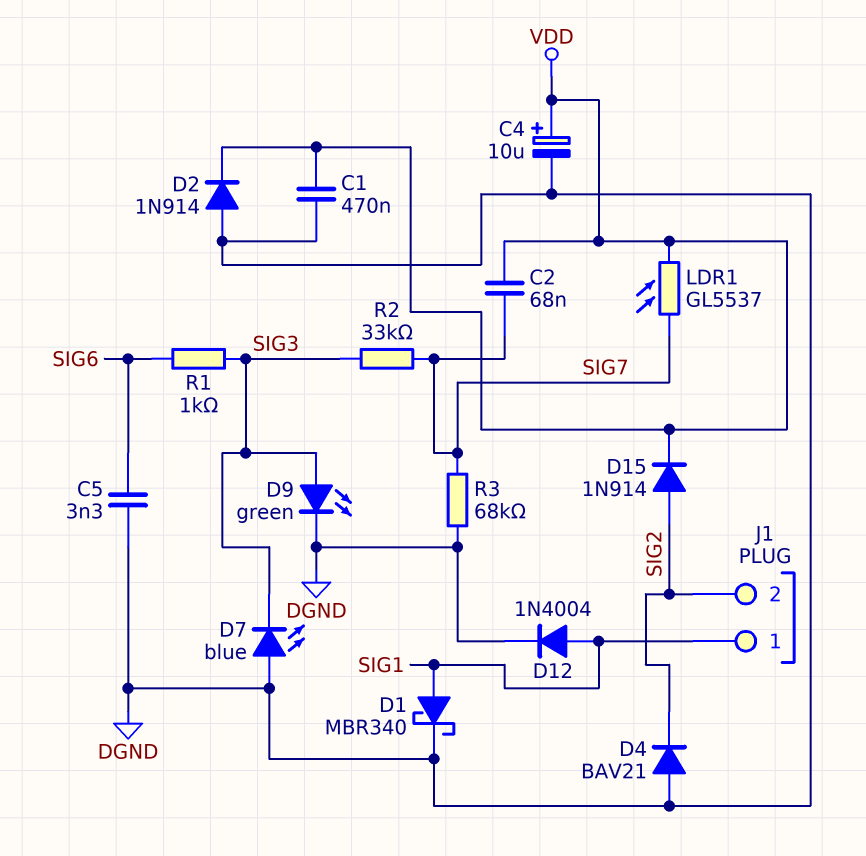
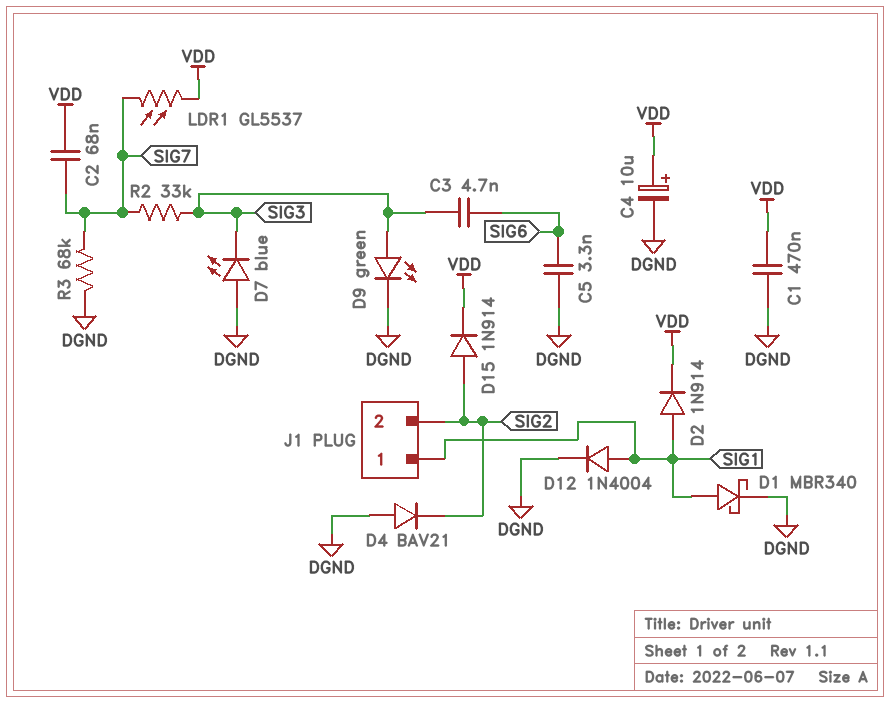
C3: none -> 4.7nF (SIG3, SIG6)
D2: diode 1N914 (A DGND, K VDD) -> diode 1N914 (A SIG1, K VDD)
R1: 1k (SIG3, SIG6) -> none

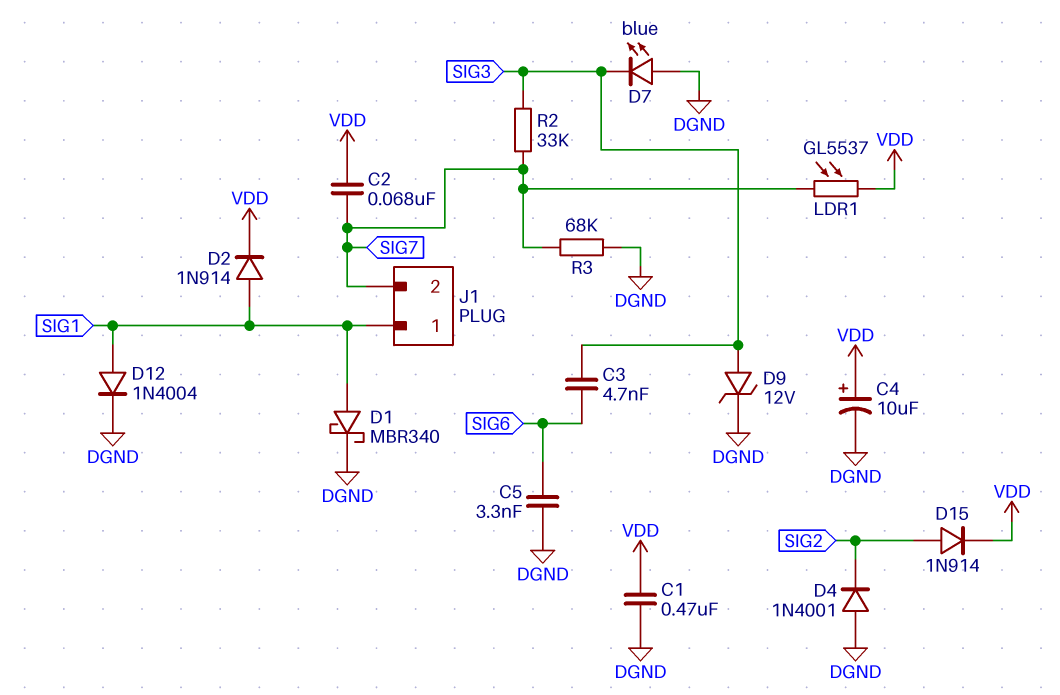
D4: diode BAV21 (A DGND, K SIG2) -> diode 1N4001 (A DGND, K SIG2)
D9: LED green (A SIG3, K DGND) -> zener 12V (A SIG3, K DGND)
J1 pin 2: SIG2 -> SIG7

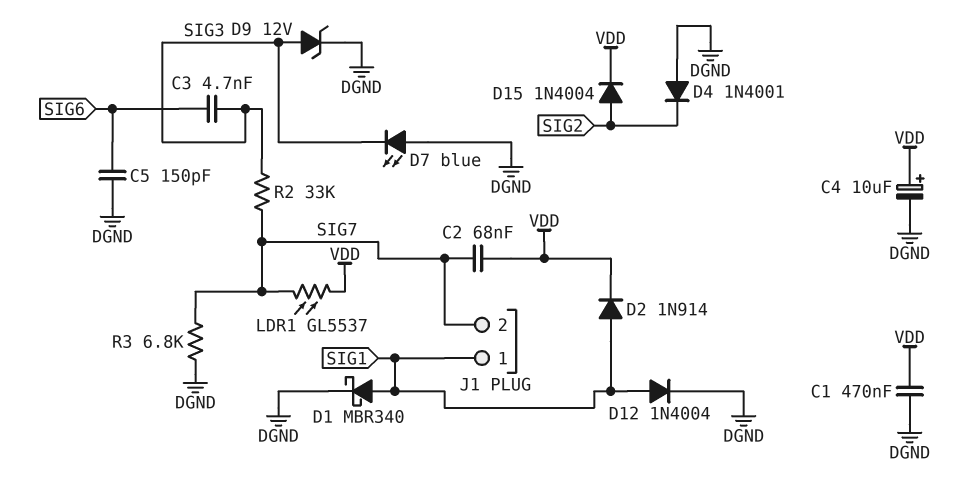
C5: 3.3nF (DGND, SIG6) -> 150pF (DGND, SIG6)
D15: diode 1N914 (A SIG2, K VDD) -> diode 1N4004 (A SIG2, K VDD)
R3: 68k (DGND, SIG7) -> 6.8k (DGND, SIG7)

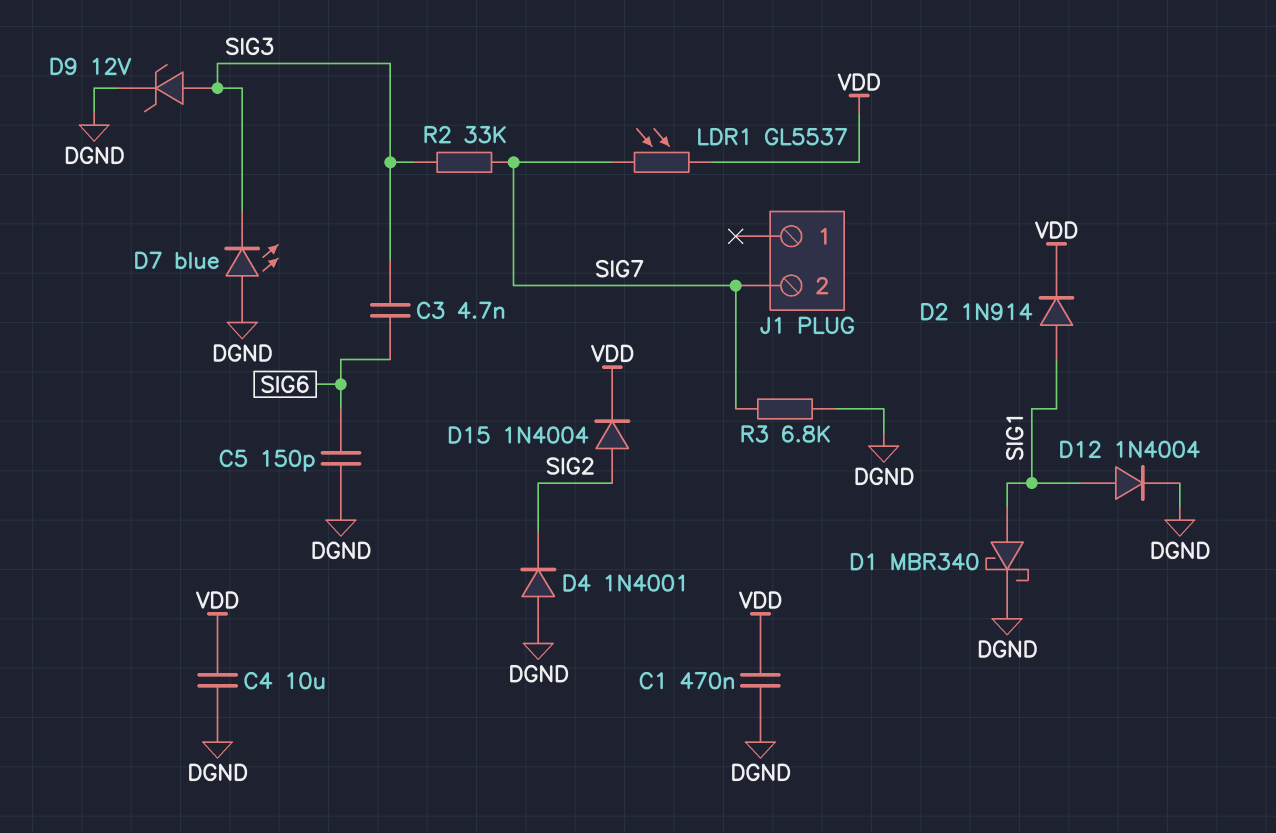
C2: 68nF (SIG7, VDD) -> none
C4: 10uF (plus VDD, minus DGND) -> 10uF (DGND, VDD)
J1 pin 1: SIG1 -> none

